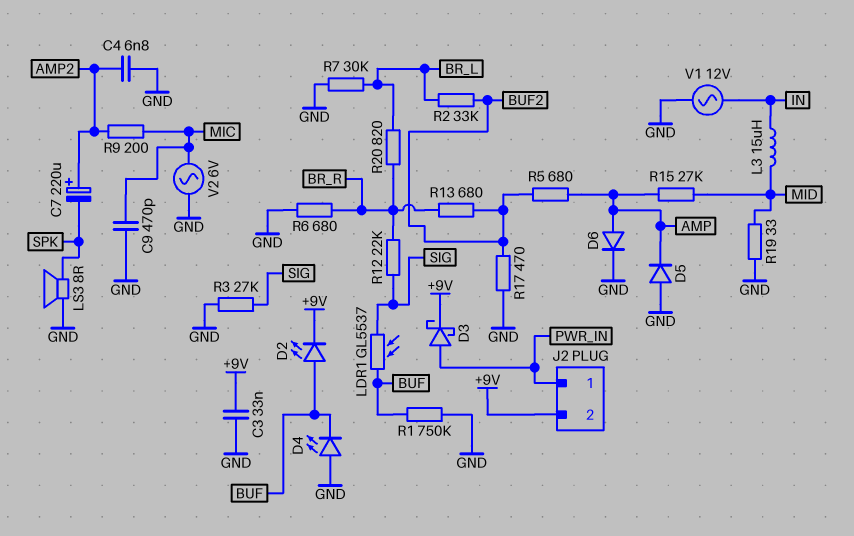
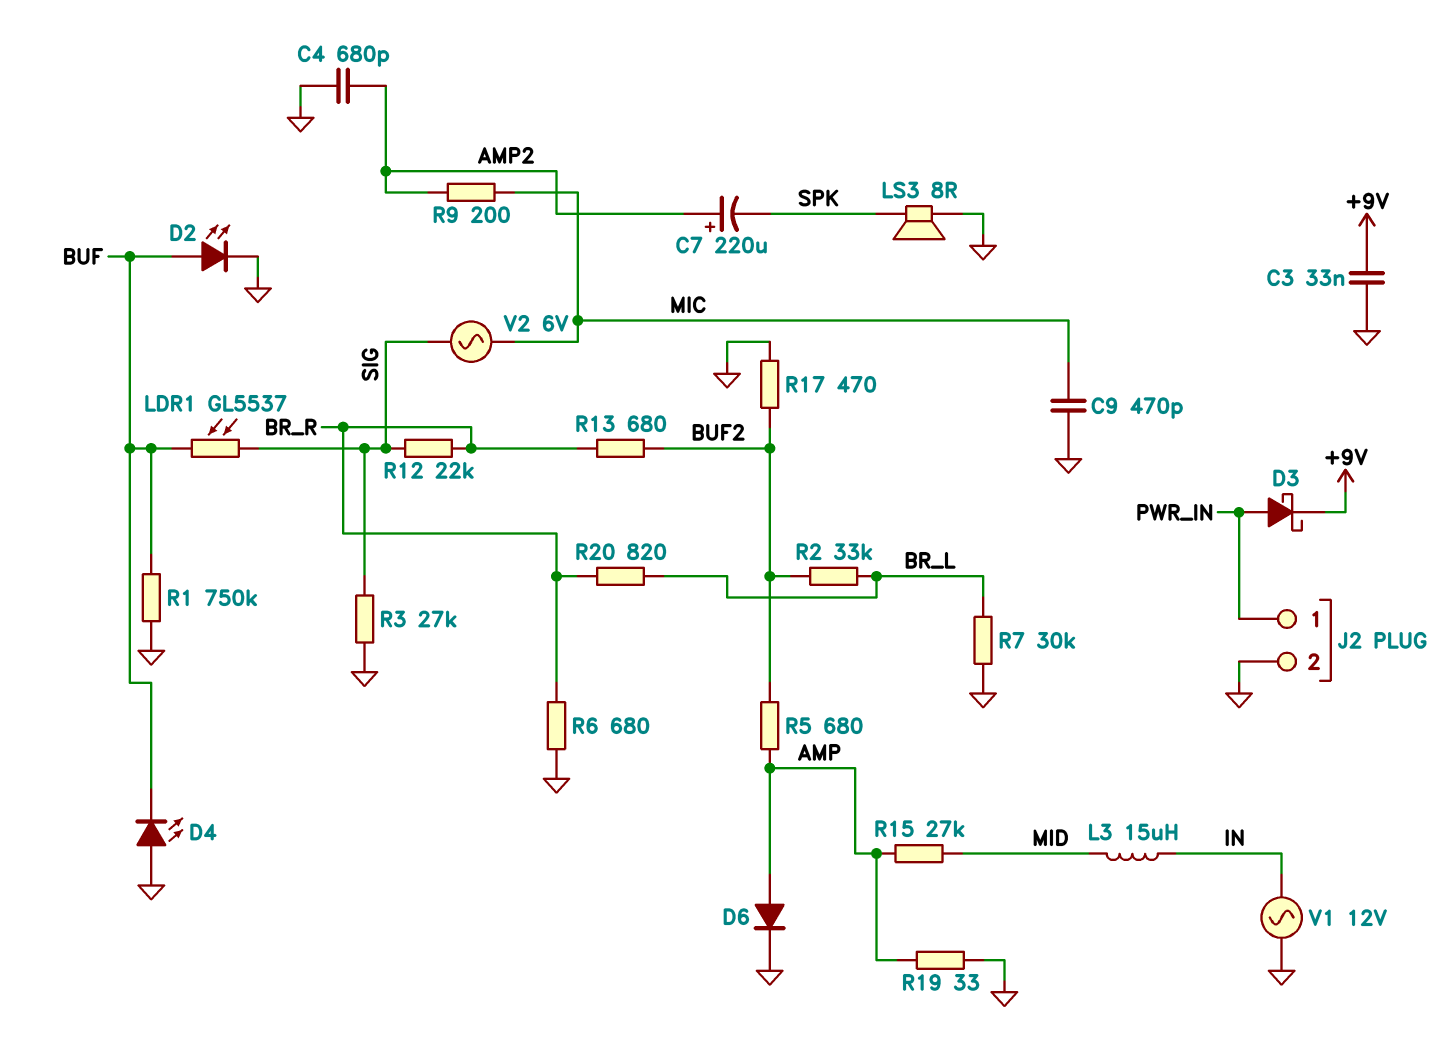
C4: 6.8nF (AMP2, GND) -> 680pF (AMP2, GND)
D2: LED (A BUF, K +9V) -> LED (A BUF, K GND)
D5: diode (A GND, K AMP) -> none
J2 pin 2: +9V -> GND
R19: 33 (GND, MID) -> 33 (AMP, GND)
V2: AC 6V (GND, MIC) -> AC 6V (MIC, SIG)

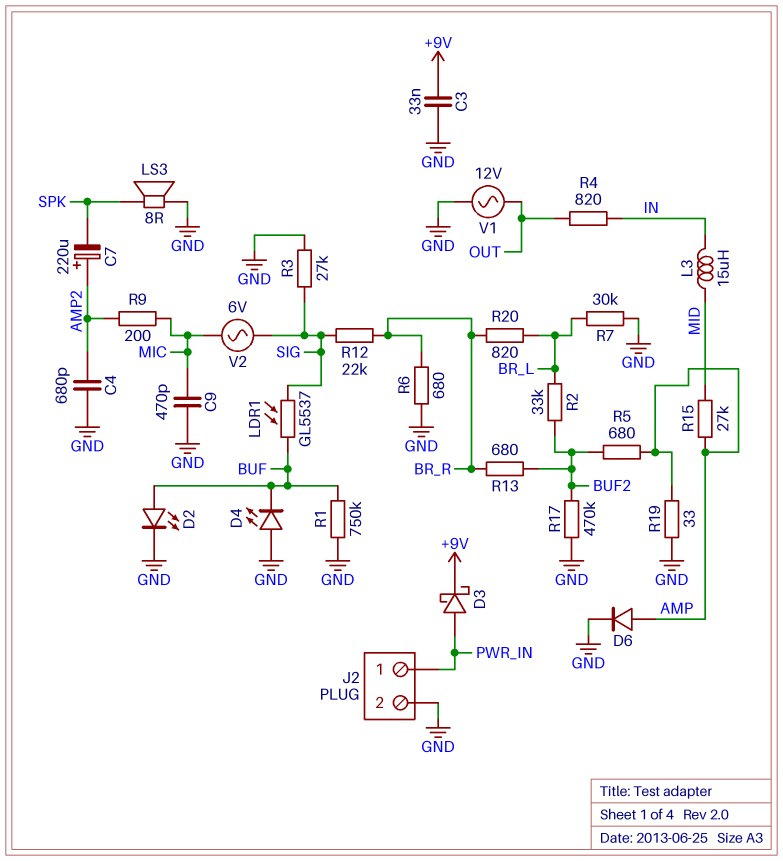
R4: none -> 820 (IN, OUT)
R17: 470 (BUF2, GND) -> 470k (BUF2, GND)
V1: AC 12V (GND, IN) -> AC 12V (GND, OUT)

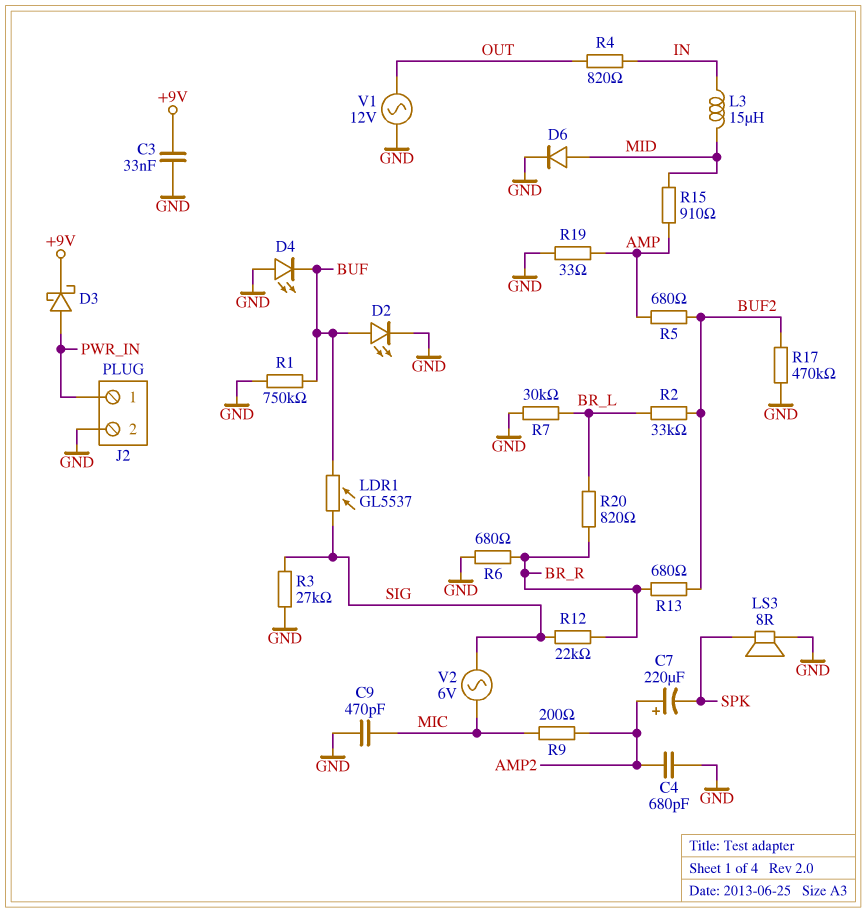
D6: diode (A AMP, K GND) -> diode (A MID, K GND)
R15: 27k (AMP, MID) -> 910 (AMP, MID)

